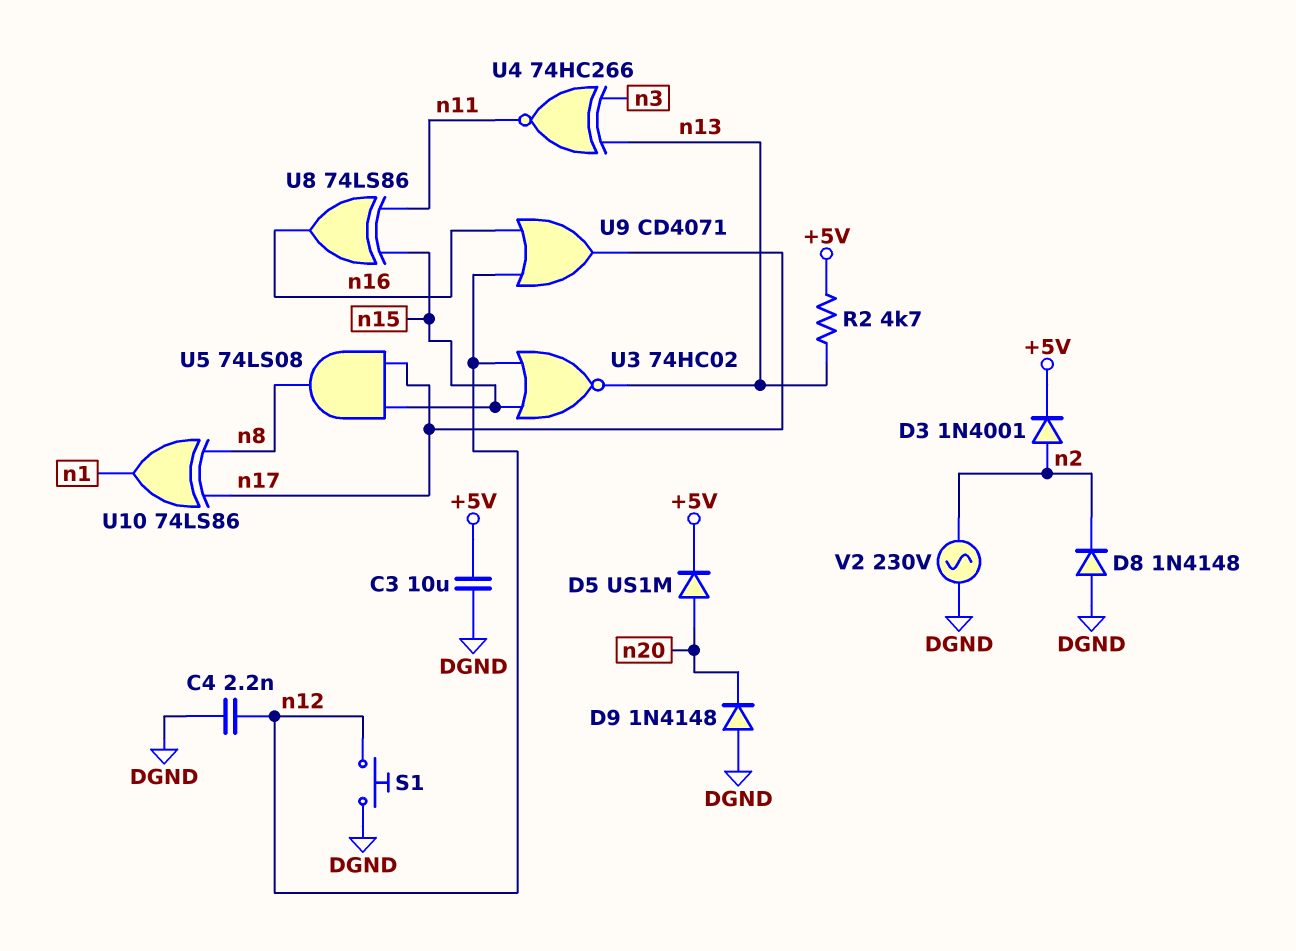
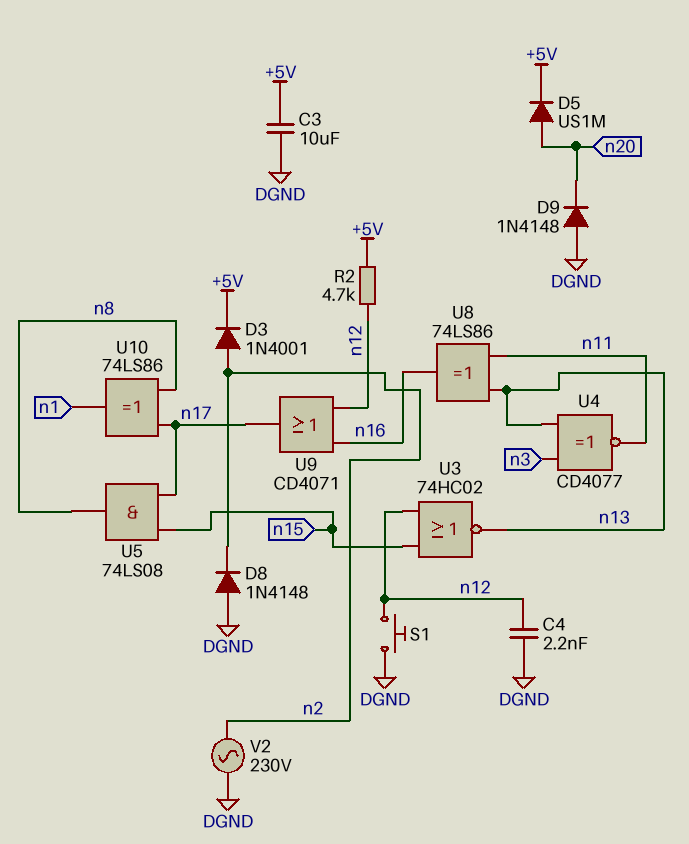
R2: 4.7k (+5V, n13) -> 4.7k (+5V, n12)
U4: XNOR 74HC266 (in n3, in n13, out n11) -> XNOR CD4077 (in n3, in n13, out n11)
U8: XOR 74LS86 (in n11, in n15, out n16) -> XOR 74LS86 (in n11, in n13, out n16)

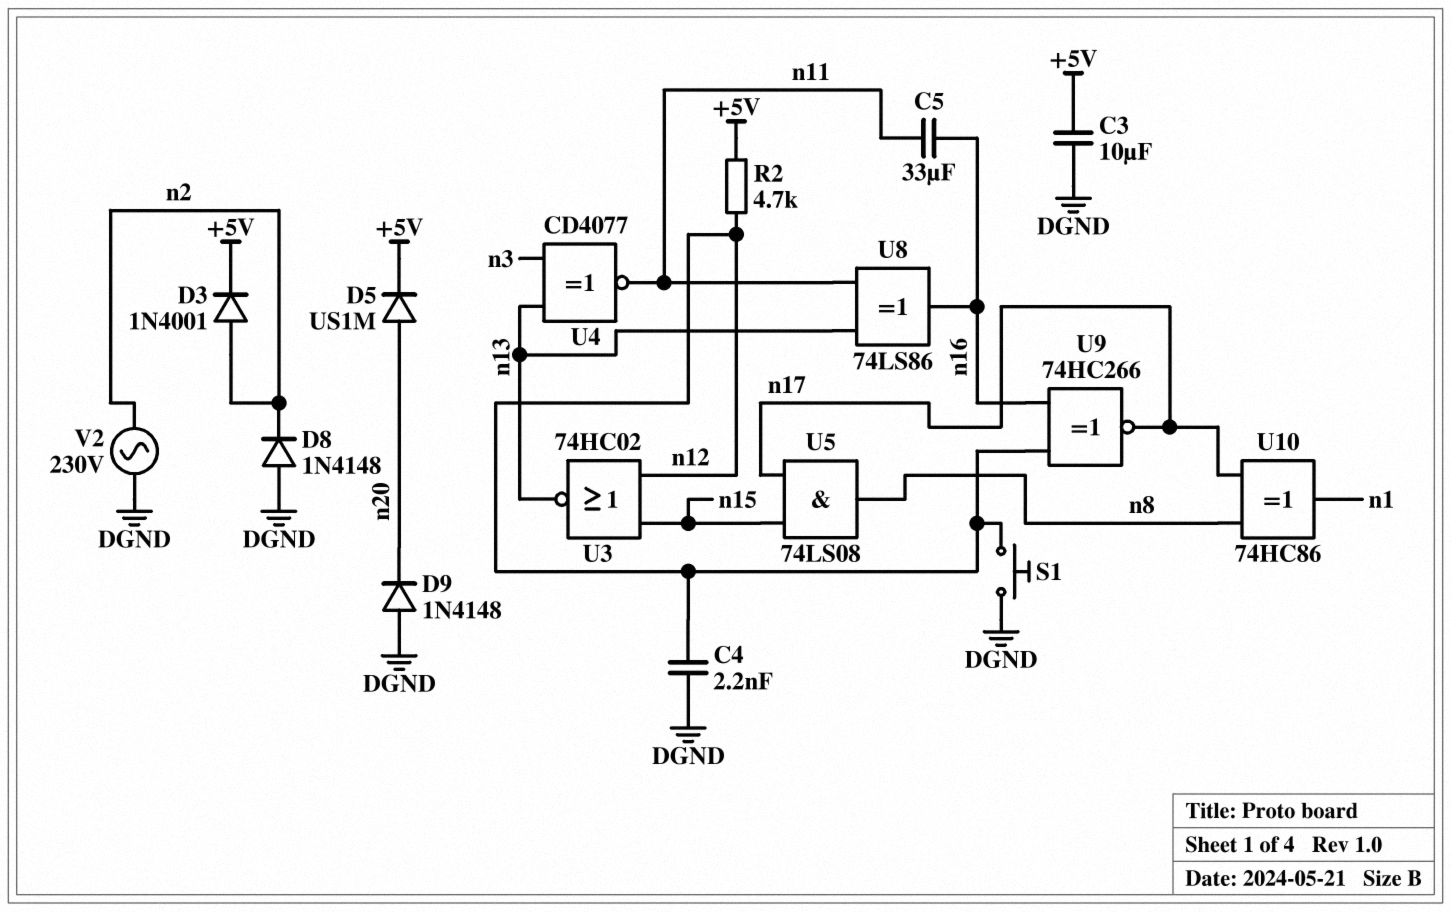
C5: none -> 33uF (n11, n16)
U9: OR CD4071 (in n12, in n16, out n17) -> XNOR 74HC266 (in n12, in n16, out n17)
U10: XOR 74LS86 (in n8, in n17, out n1) -> XOR 74HC86 (in n8, in n17, out n1)

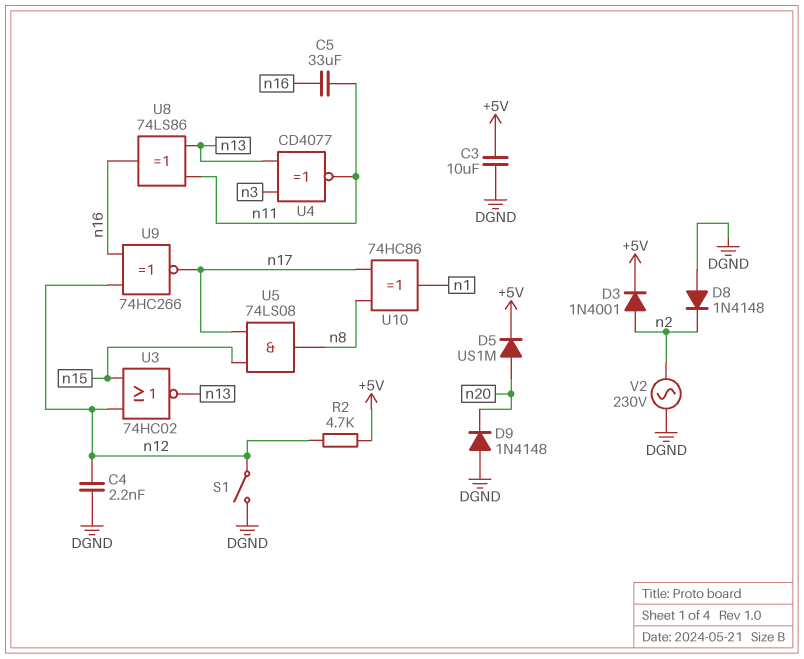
S1: button (DGND, n12) -> switch (DGND, n12)

